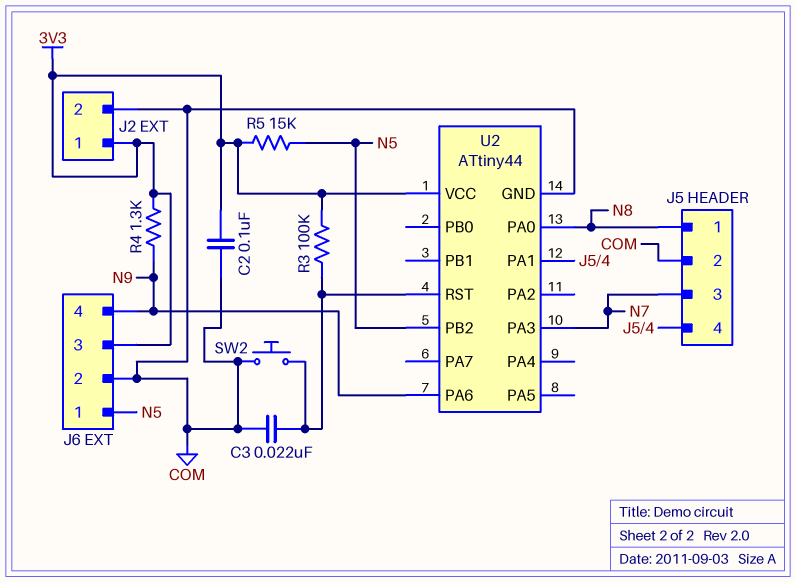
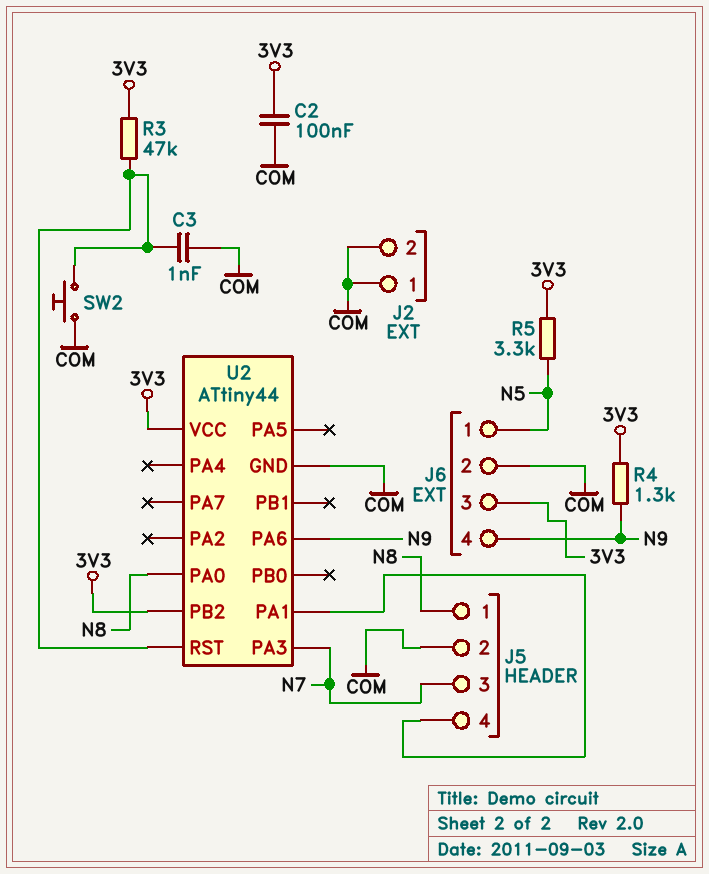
C3: 22nF (COM, U2/RST) -> 1nF (COM, U2/RST)
J2 pin 1: 3V3 -> COM
R3: 100k (3V3, U2/RST) -> 47k (3V3, U2/RST)
R5: 15k (3V3, N5) -> 3.3k (3V3, N5)
U2 pin PB2: N5 -> 3V3

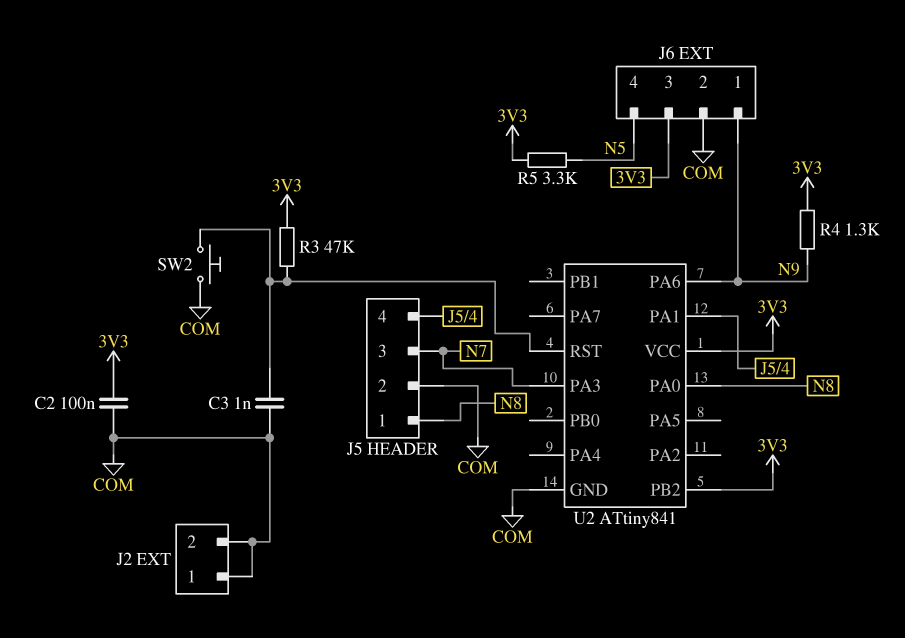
J6 pin 1: N5 -> N9
J6 pin 4: N9 -> N5
U2: ATtiny44 -> ATtiny841

